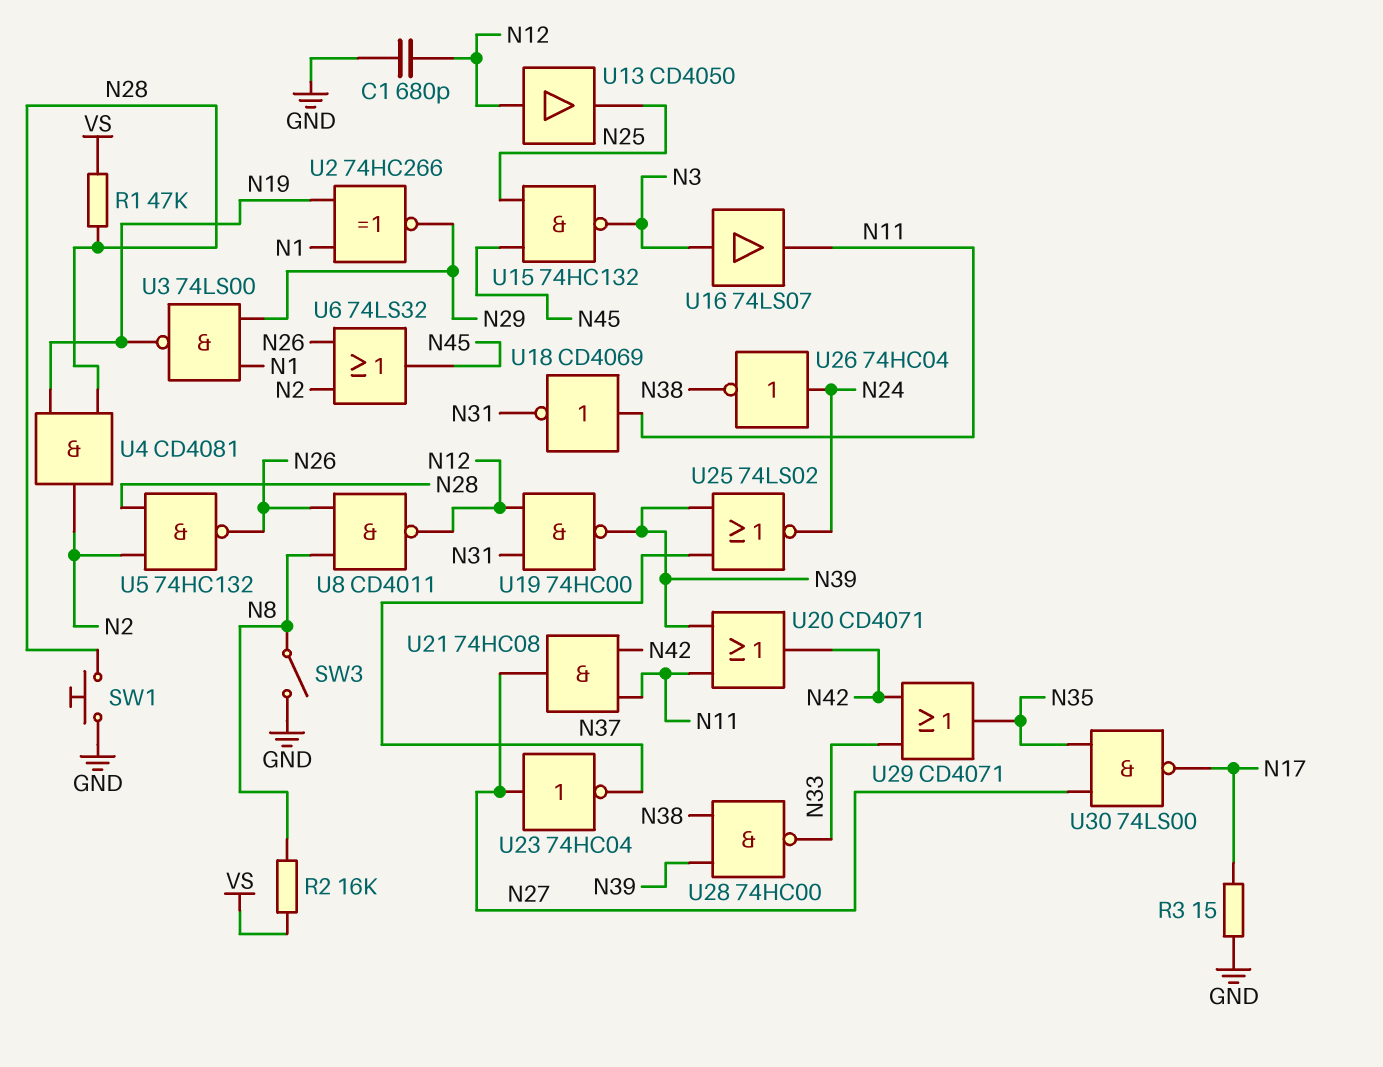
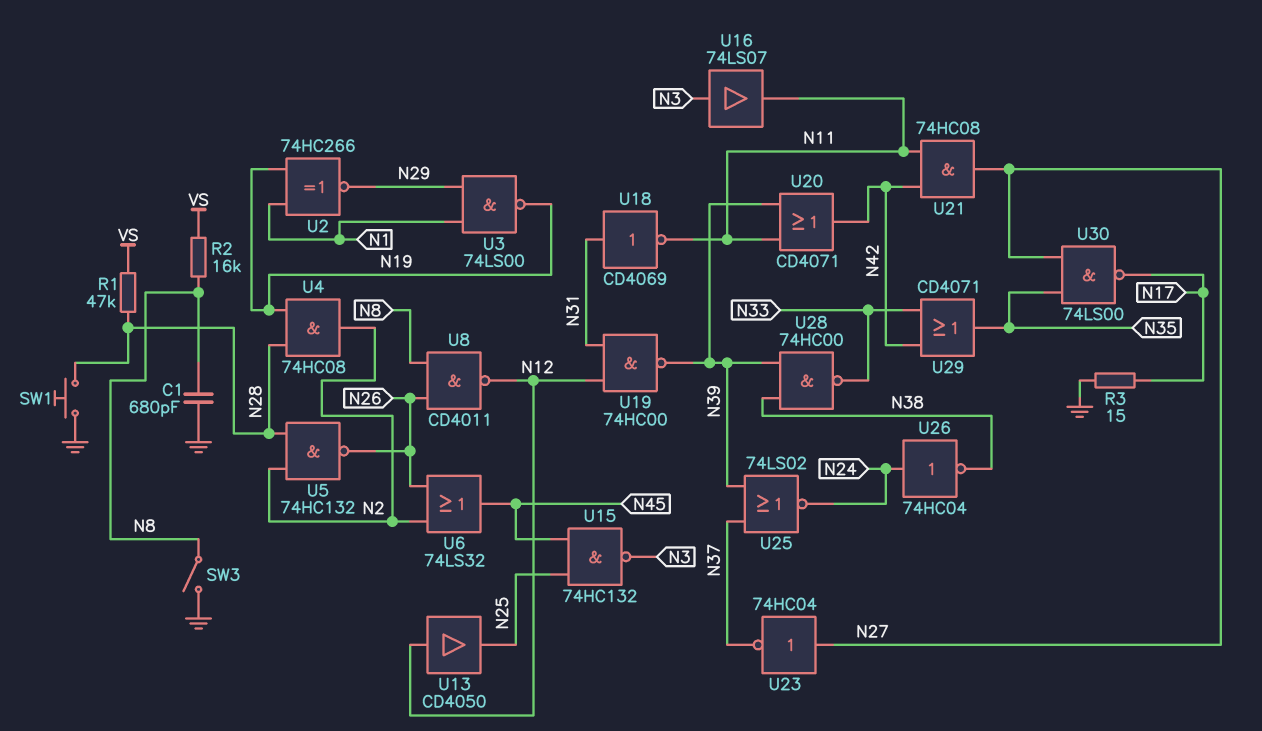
C1: 680pF (GND, N12) -> 680pF (GND, N8)
U4: AND CD4081 (in N19, in N28, out N2) -> AND 74HC08 (in N19, in N28, out N2)
U18: NOT CD4069 (in N11, out N31) -> NOT CD4069 (in N31, out N11)

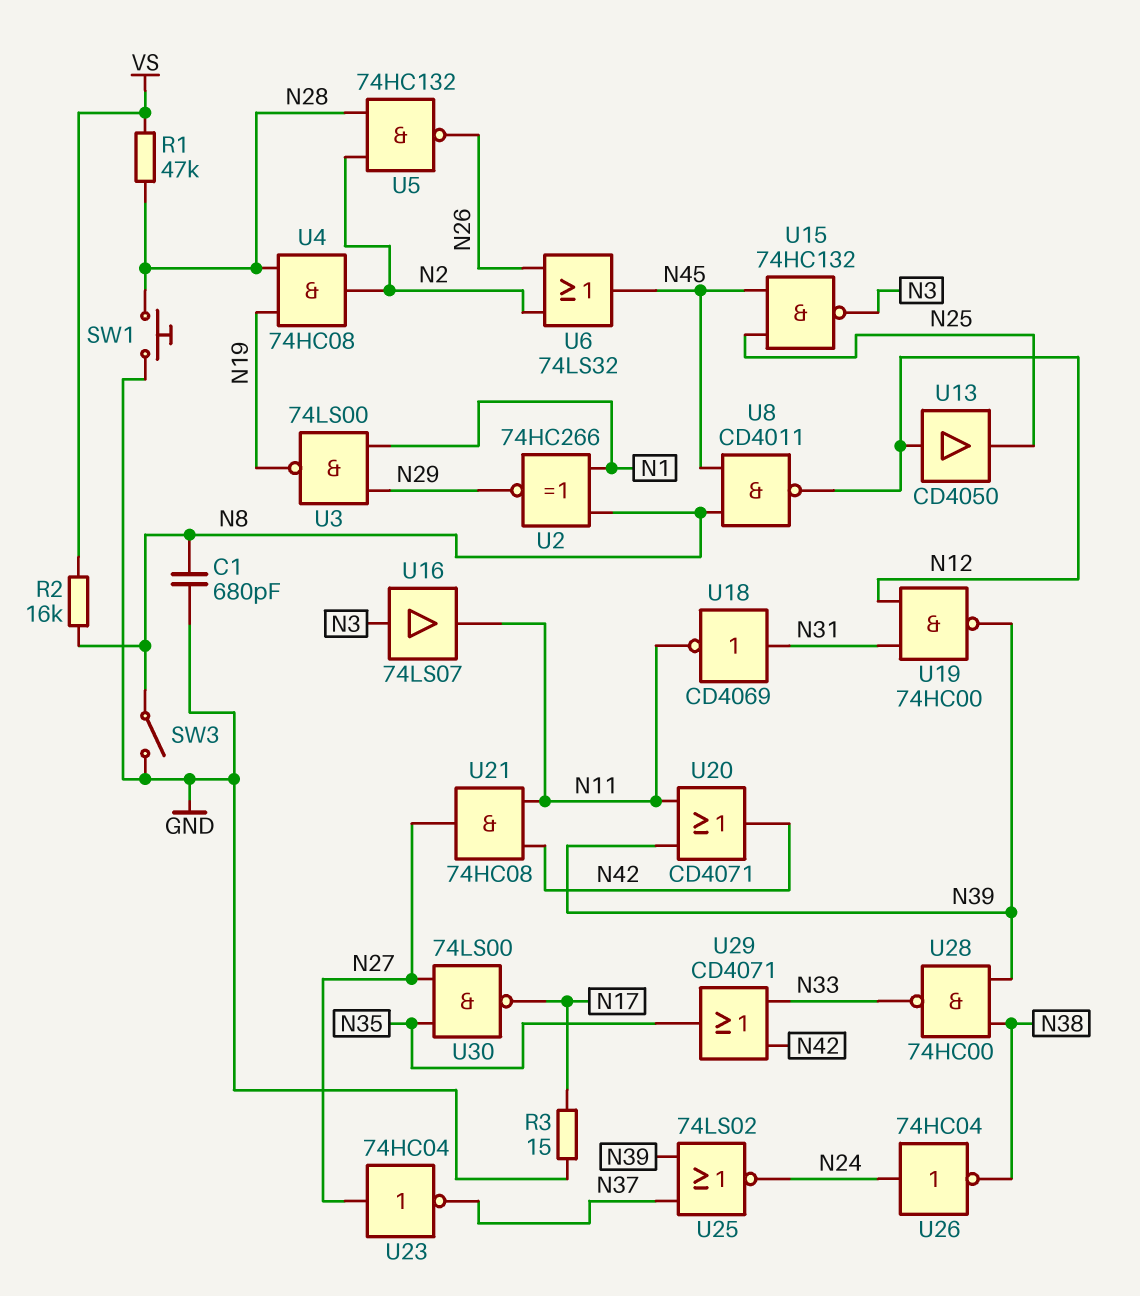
U2: XNOR 74HC266 (in N1, in N19, out N29) -> XNOR 74HC266 (in N1, in N8, out N29)
U8: NAND CD4011 (in N8, in N26, out N12) -> NAND CD4011 (in N8, in N45, out N12)

